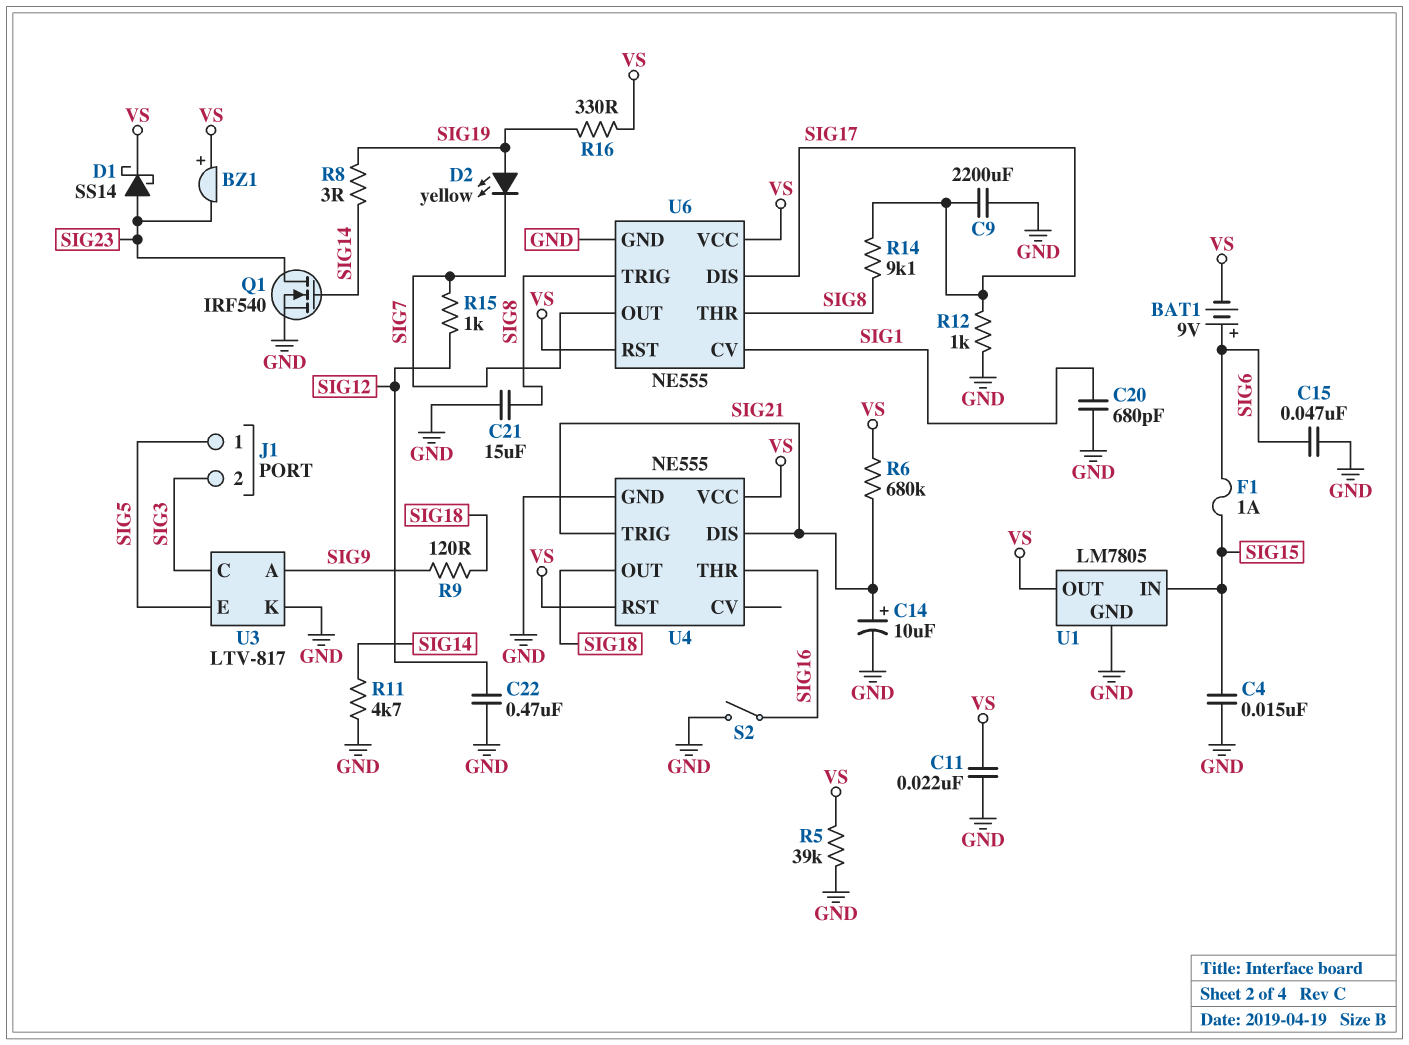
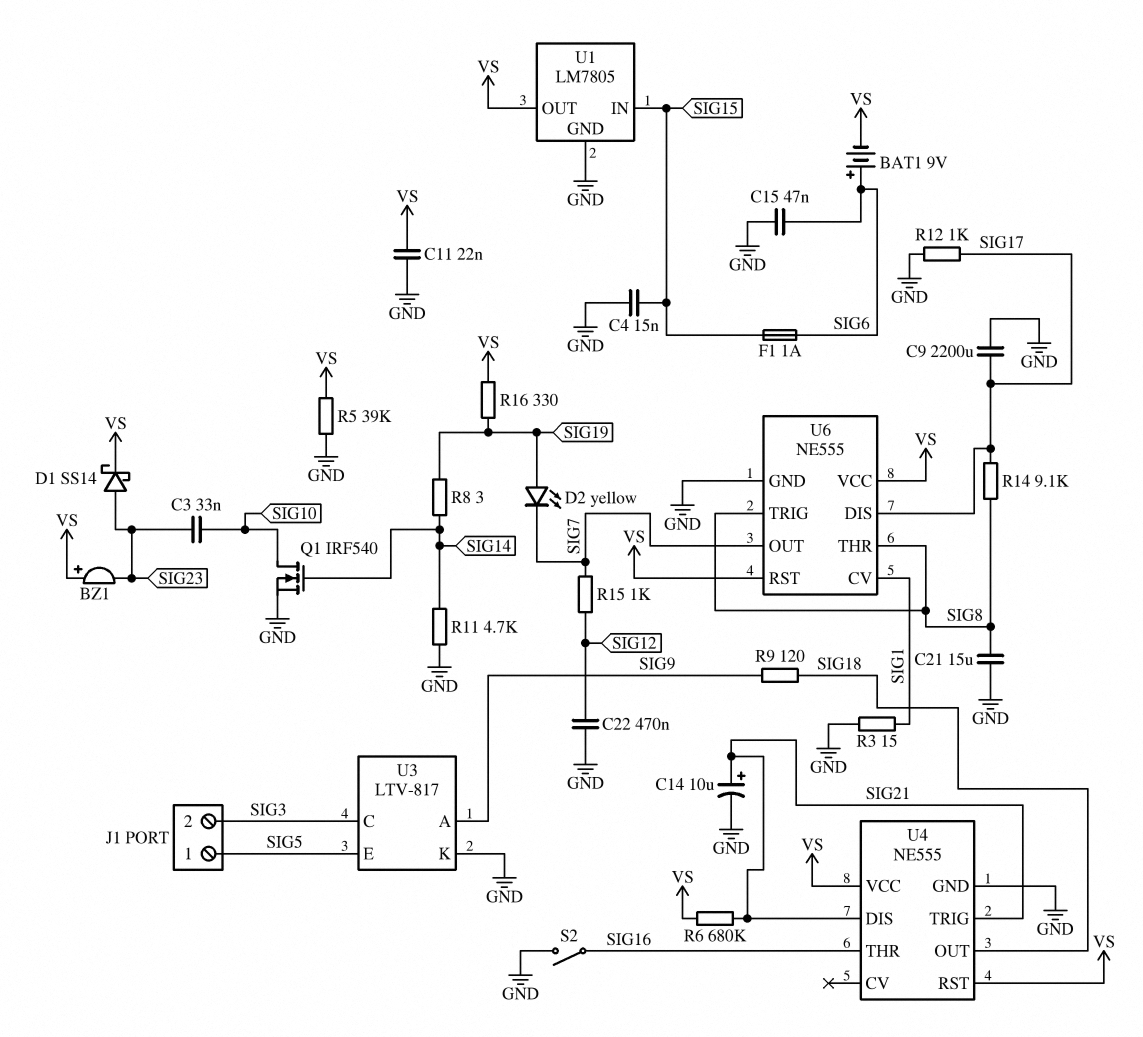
C3: none -> 33nF (SIG10, SIG23)
C20: 680pF (GND, SIG1) -> none
Q1: NMOS IRF540 (G SIG14, D SIG23, S GND) -> NMOS IRF540 (G SIG14, D SIG10, S GND)
R3: none -> 15 (GND, SIG1)

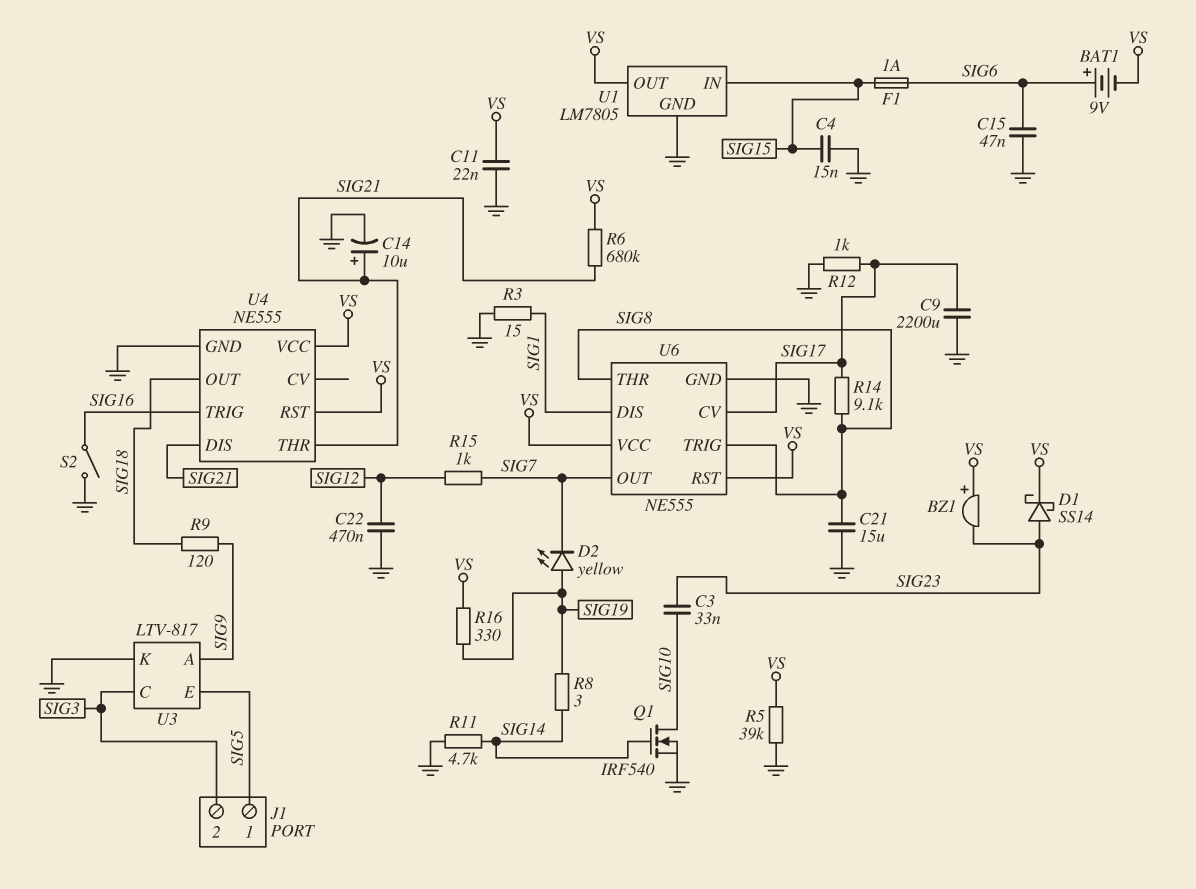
U4 pin THR: SIG16 -> SIG21
U4 pin TRIG: SIG21 -> SIG16
U6 pin CV: SIG1 -> SIG17
U6 pin DIS: SIG17 -> SIG1

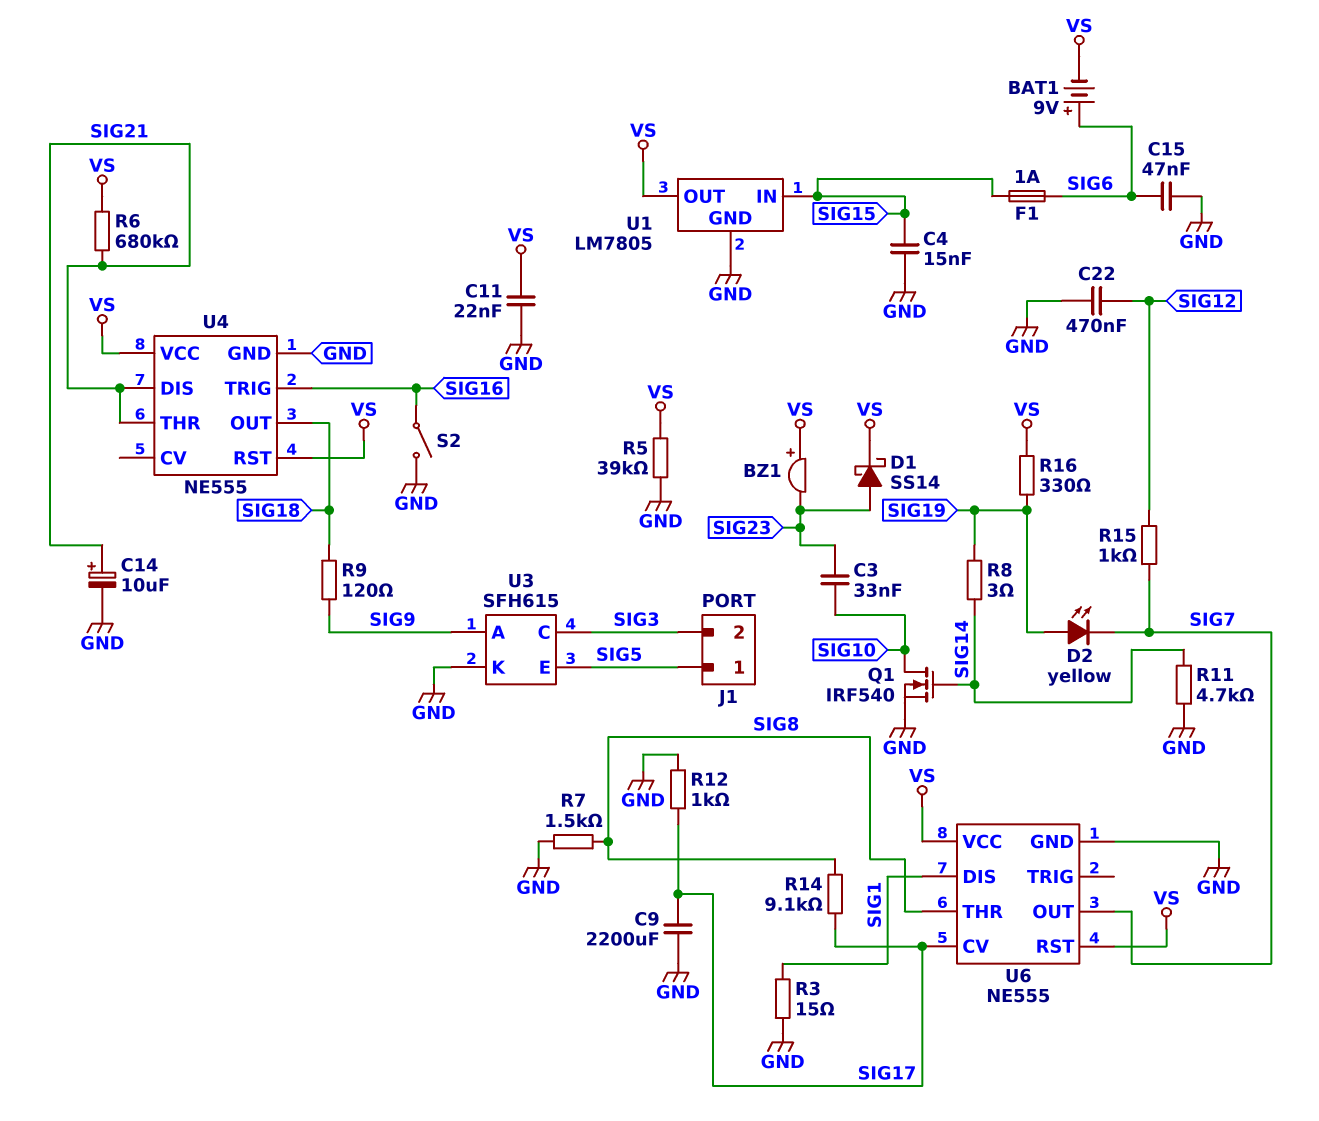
C21: 15uF (GND, SIG8) -> none
R7: none -> 1.5k (GND, SIG8)
U3: LTV-817 -> SFH615
U6 pin TRIG: SIG8 -> none

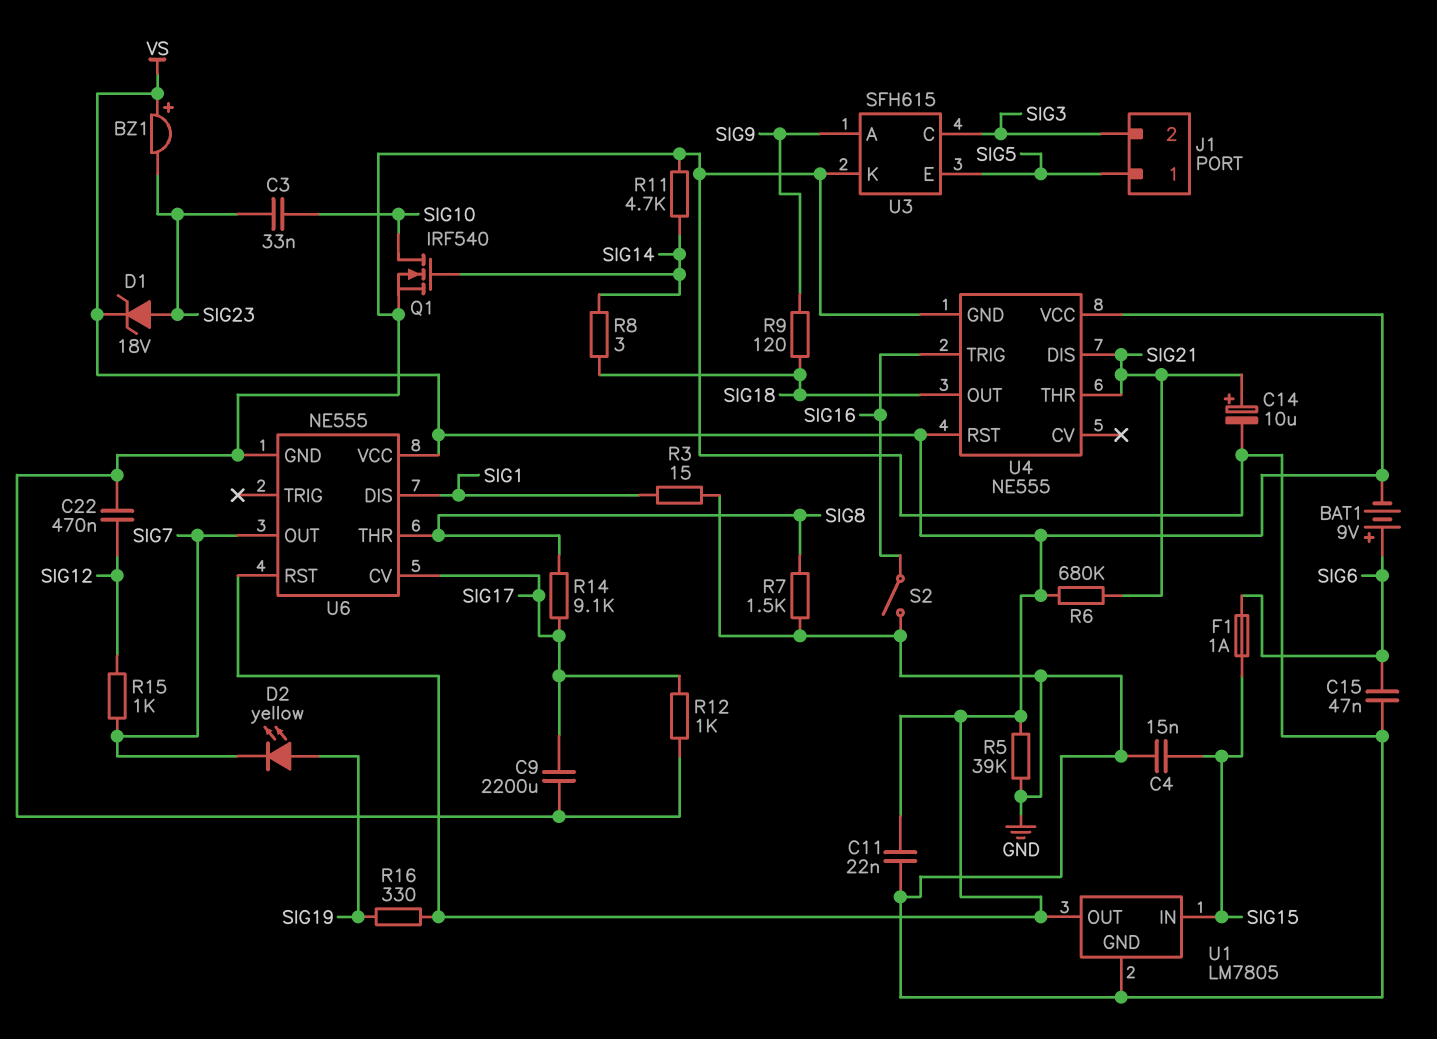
D1: schottky SS14 (A SIG23, K VS) -> zener 18V (A SIG23, K VS)
R8: 3 (SIG14, SIG19) -> 3 (SIG14, SIG18)

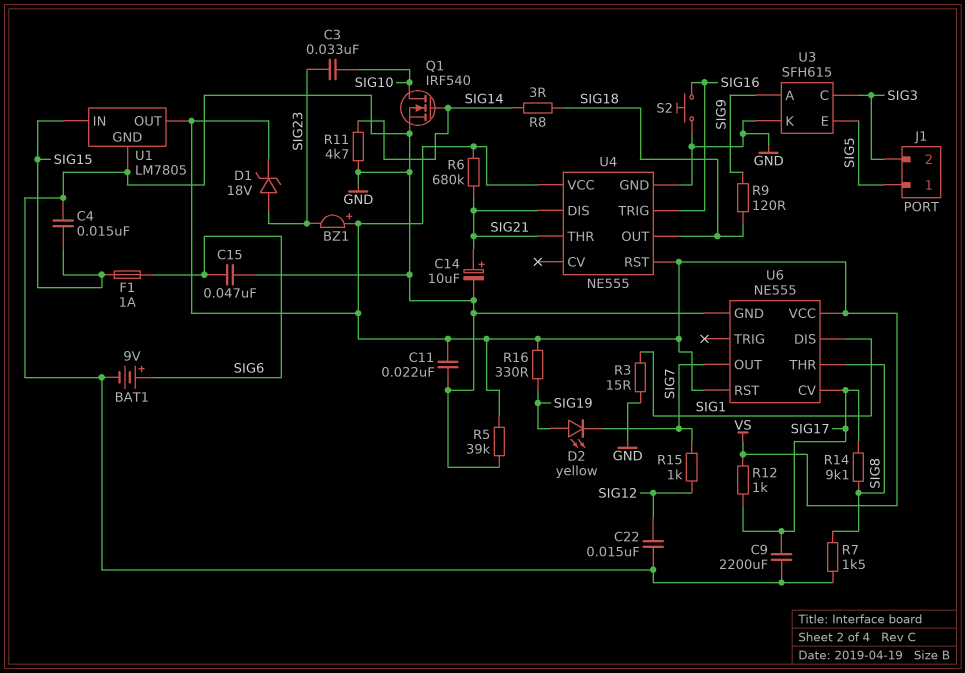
BAT1: 9V (plus SIG6, minus VS) -> 9V (plus SIG6, minus GND)
C22: 470nF (GND, SIG12) -> 15nF (GND, SIG12)
R12: 1k (GND, SIG17) -> 1k (SIG17, VS)
S2: switch (GND, SIG16) -> button (GND, SIG16)

